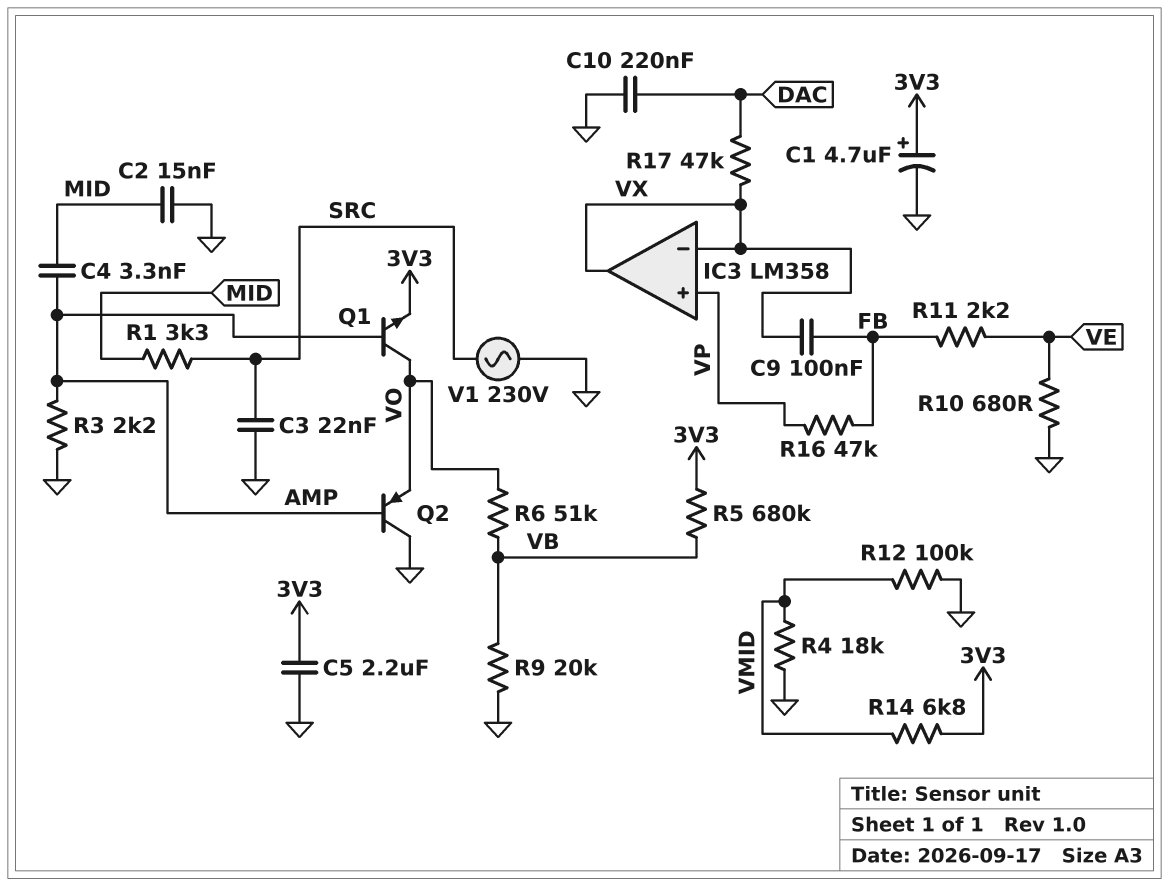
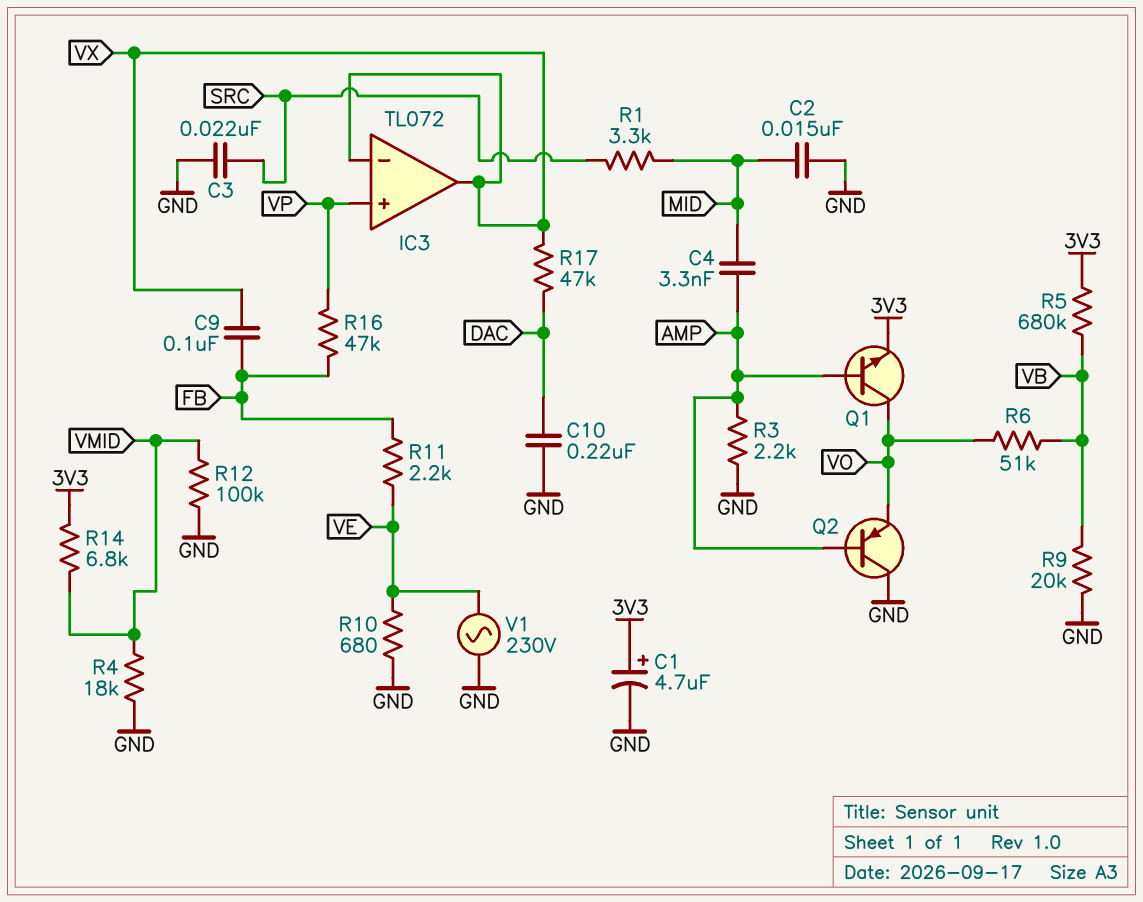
C5: 2.2uF (3V3, GND) -> none
IC3: LM358 -> TL072
V1: AC 230V (GND, SRC) -> AC 230V (GND, VE)

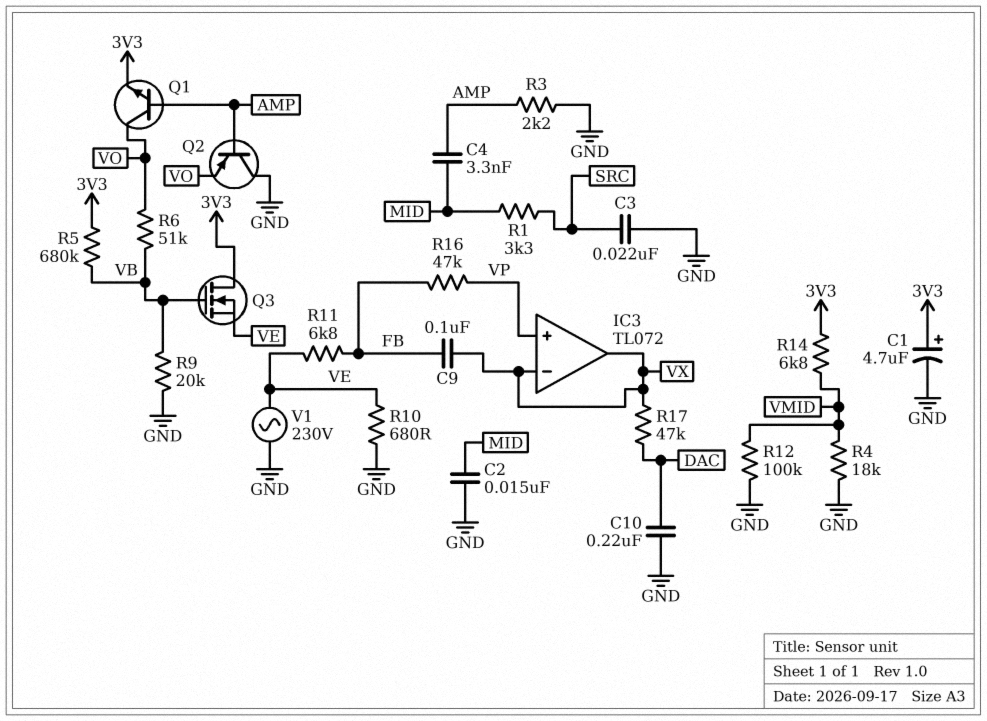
Q3: none -> NMOS (G VB, D 3V3, S VE)
R11: 2.2k (FB, VE) -> 6.8k (FB, VE)

